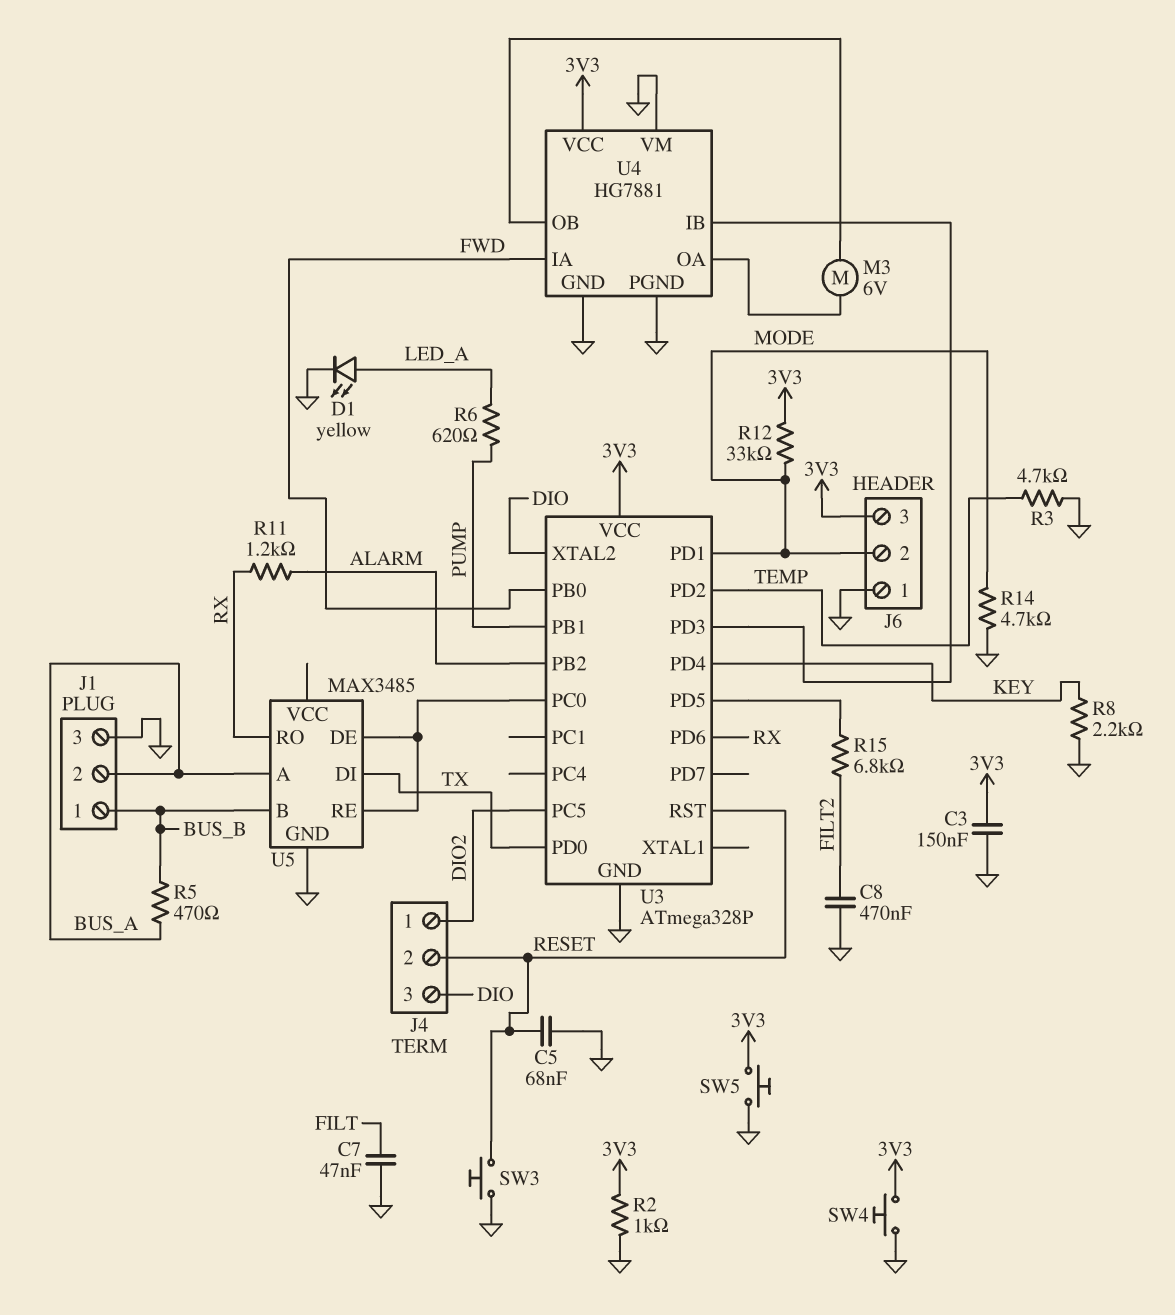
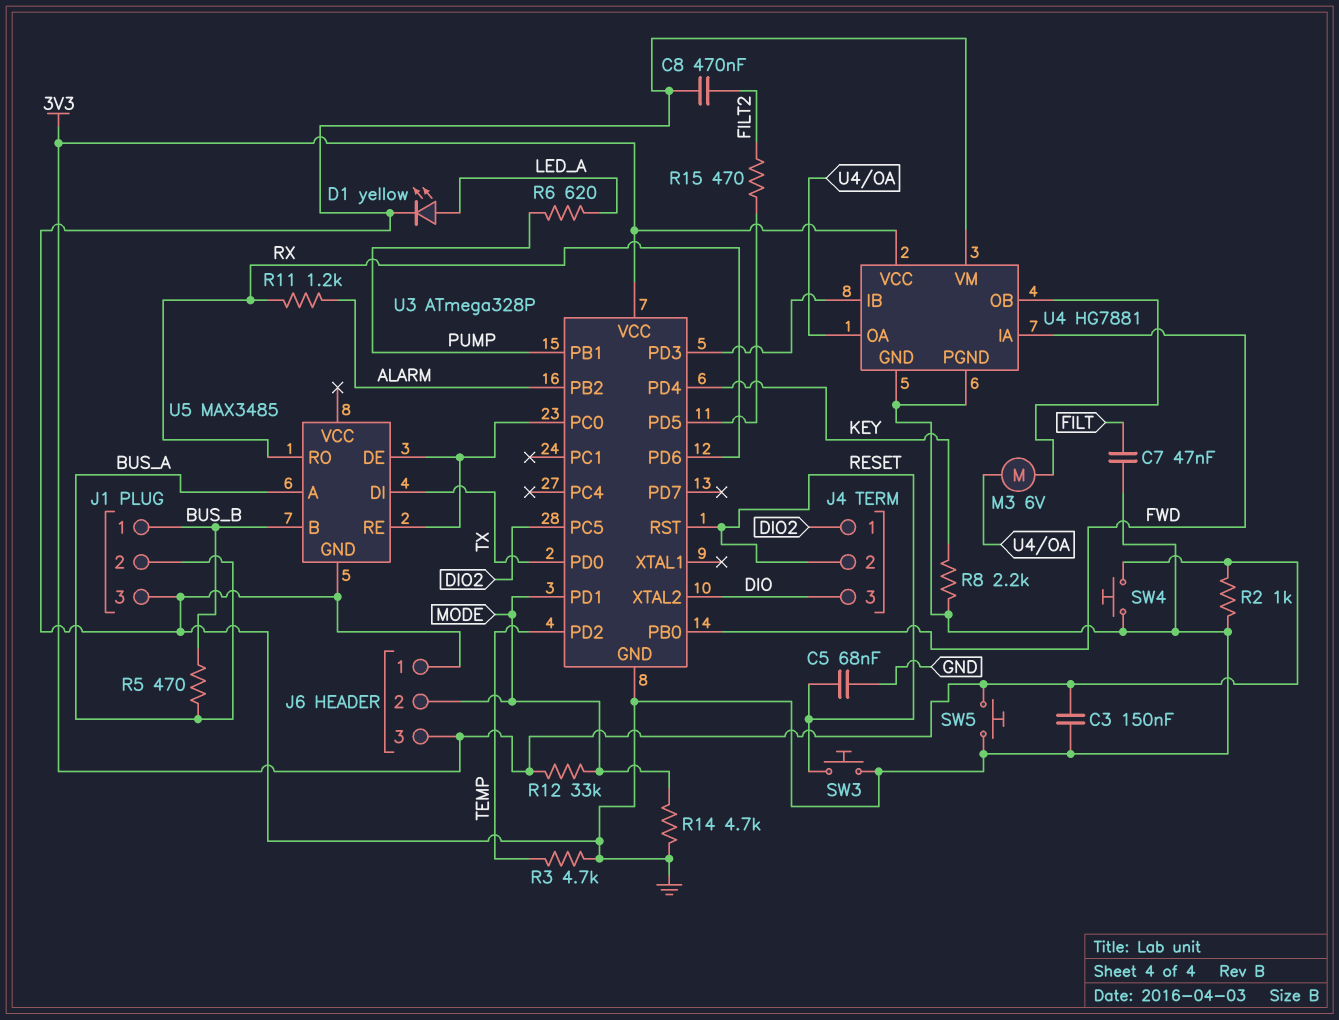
R15: 6.8k (FILT2, U3/PD5) -> 470 (FILT2, U3/PD5)

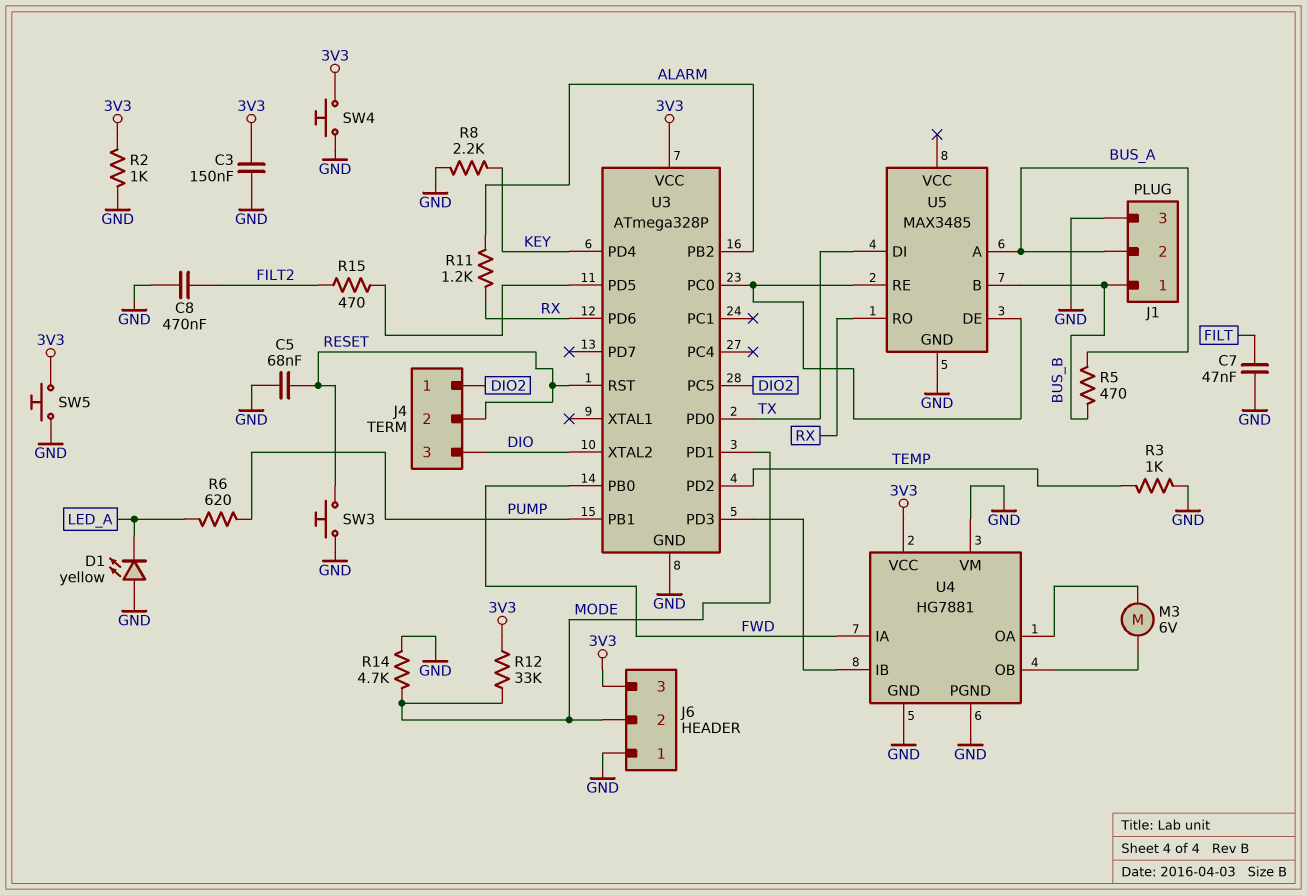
D1: LED yellow (A LED_A, K GND) -> LED yellow (A GND, K LED_A)
R3: 4.7k (GND, TEMP) -> 1k (GND, TEMP)

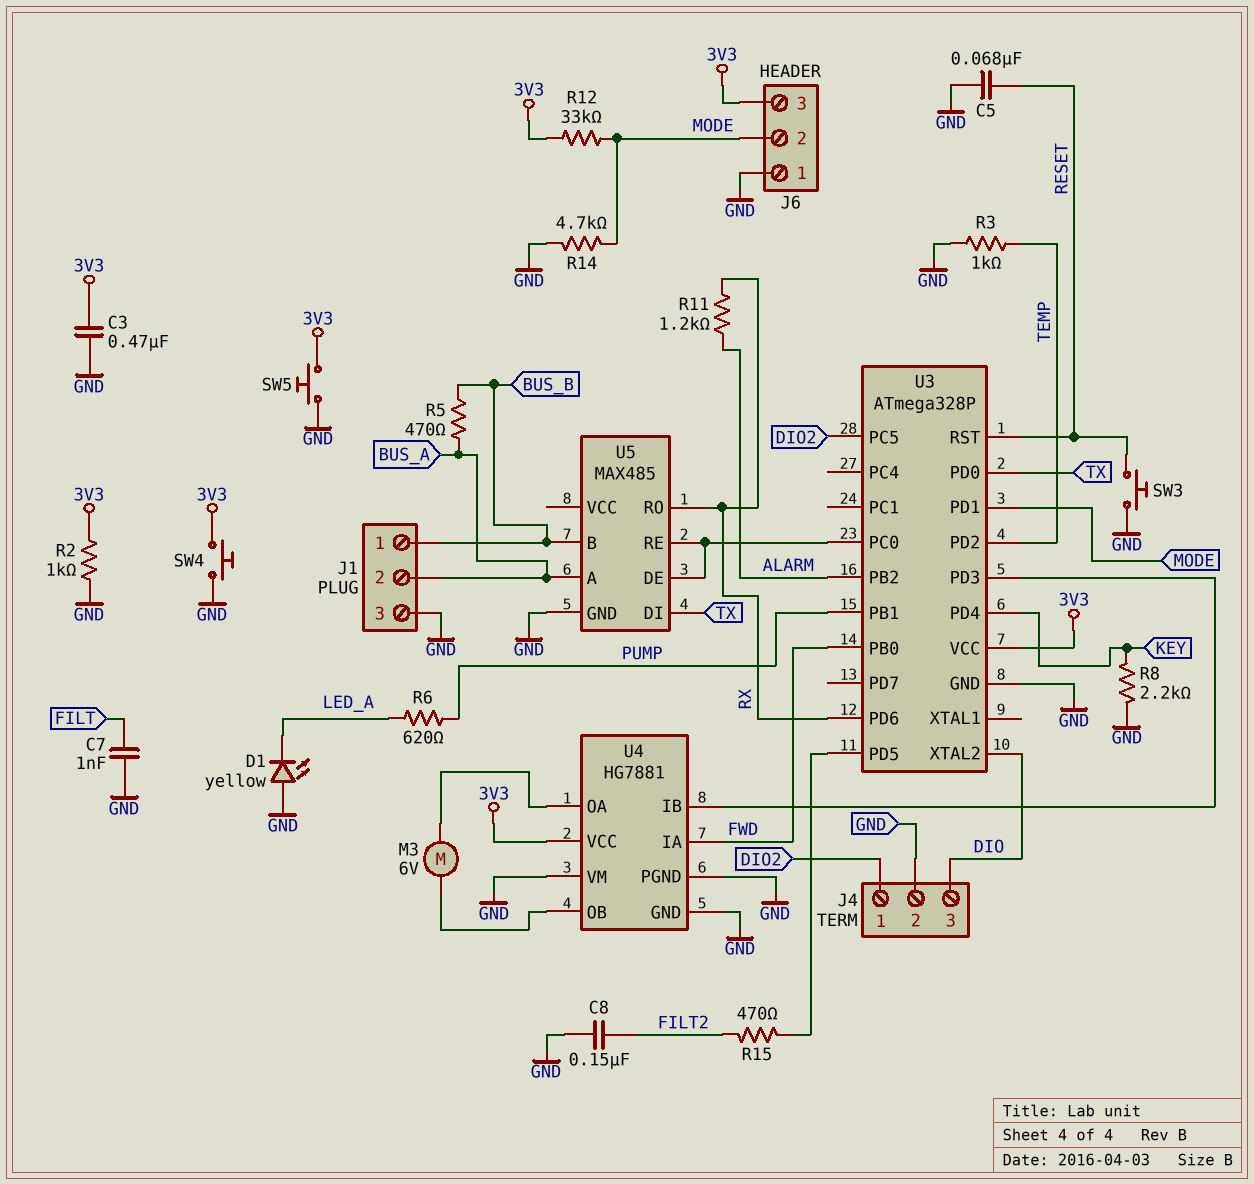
C3: 150nF (3V3, GND) -> 470nF (3V3, GND)
C7: 47nF (FILT, GND) -> 1nF (FILT, GND)
C8: 470nF (FILT2, GND) -> 150nF (FILT2, GND)
J4 pin 2: RESET -> GND
U5: MAX3485 -> MAX485

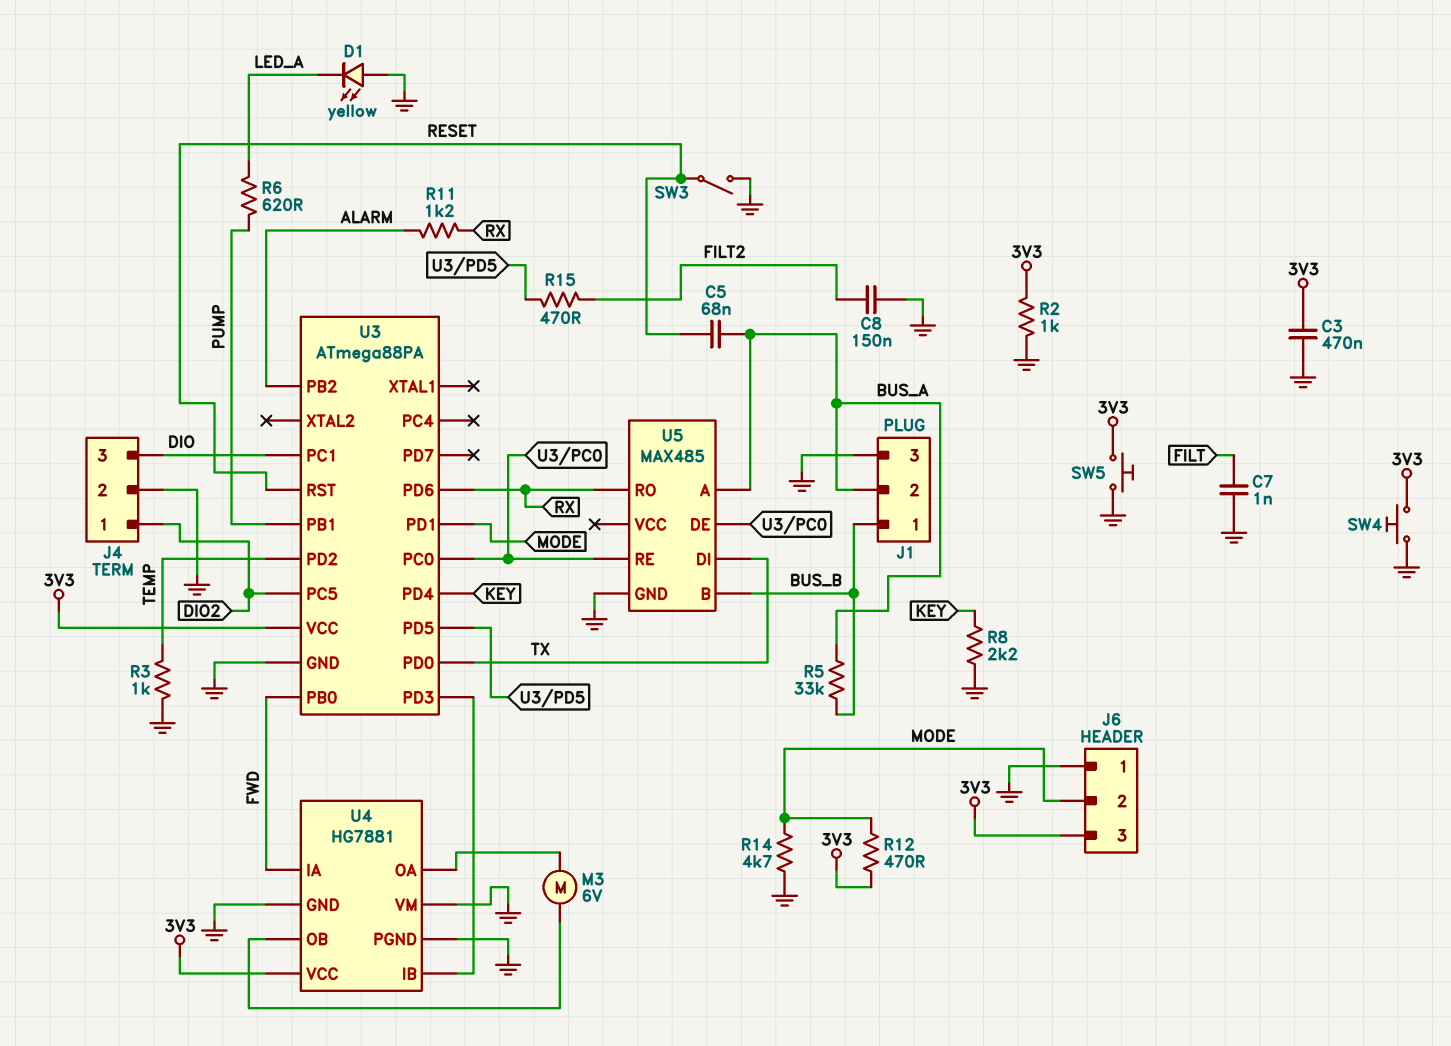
C5: 68nF (GND, RESET) -> 68nF (BUS_A, RESET)
R5: 470 (BUS_A, BUS_B) -> 33k (BUS_A, BUS_B)
R12: 33k (3V3, MODE) -> 470 (3V3, MODE)
SW3: button (GND, RESET) -> switch (GND, RESET)
U3: ATmega328P -> ATmega88PA
U3 pin PC1: none -> DIO
U3 pin XTAL2: DIO -> none

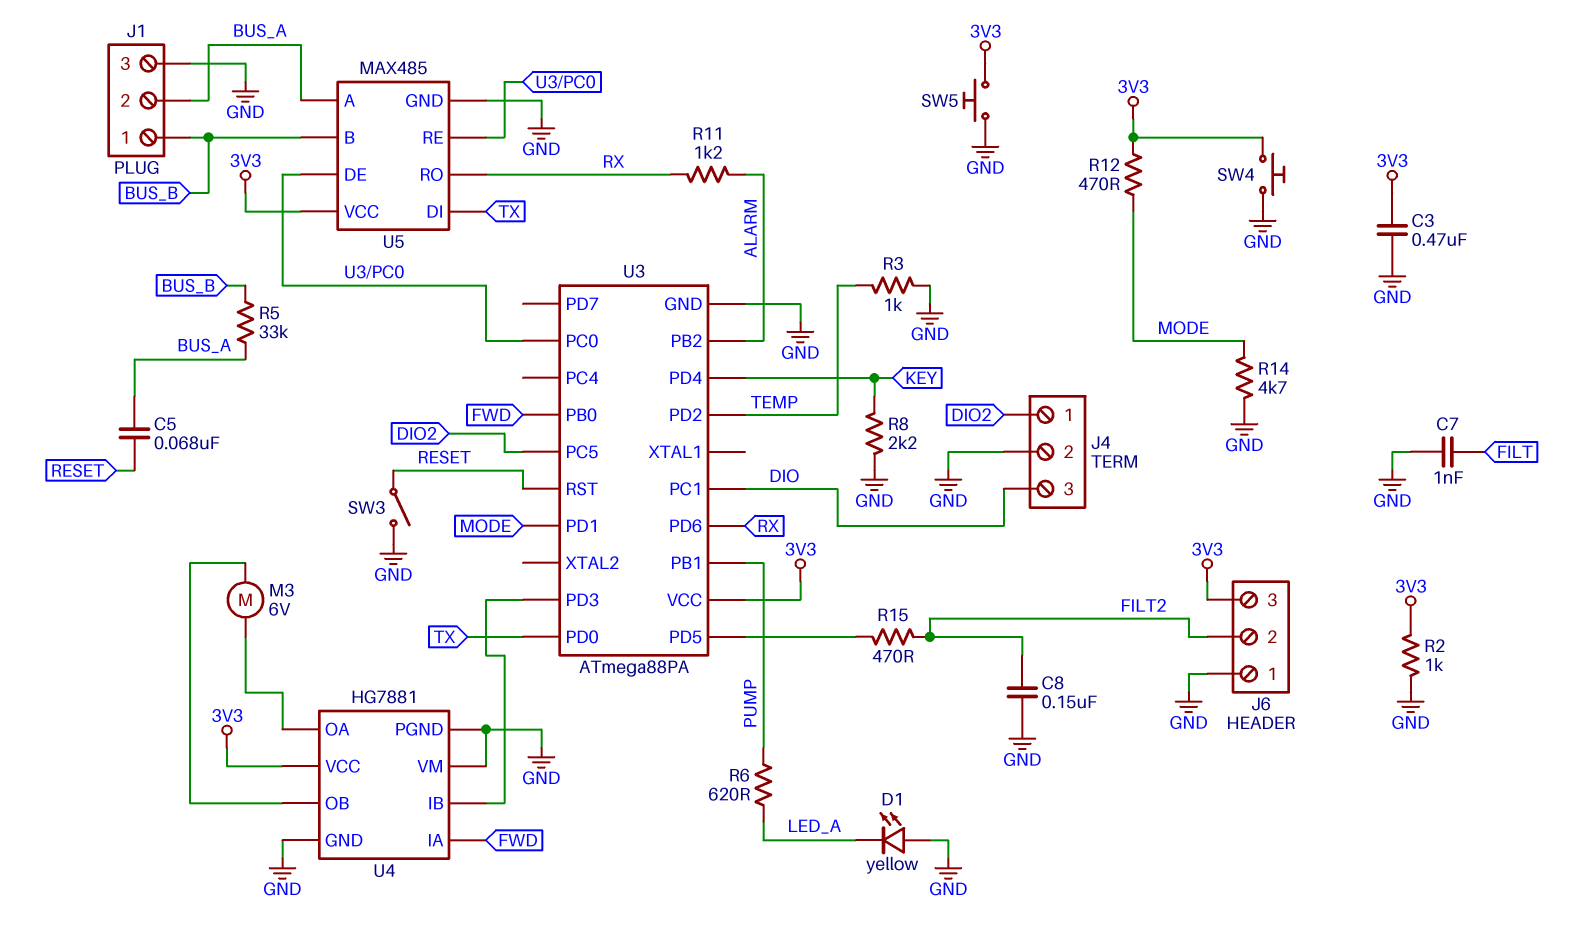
J6 pin 2: MODE -> FILT2
U5 pin VCC: none -> 3V3

